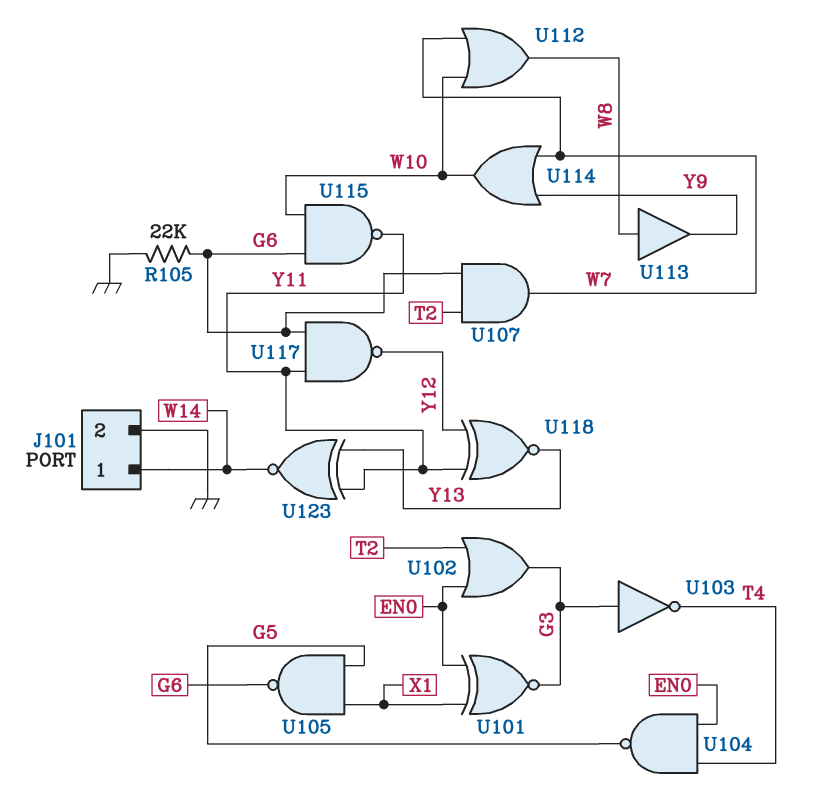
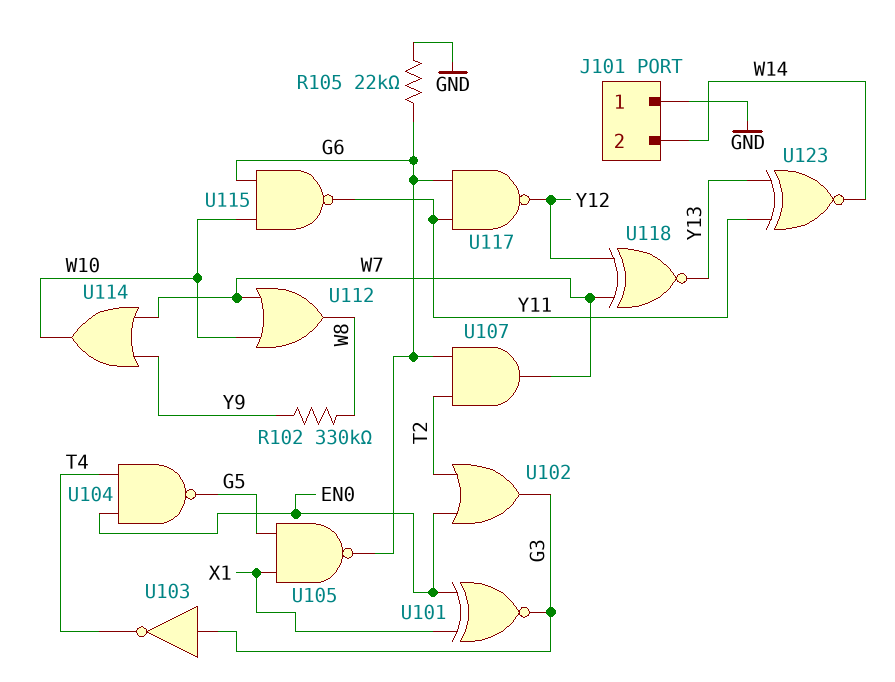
J101 pin 1: W14 -> GND
J101 pin 2: GND -> W14
R102: none -> 330k (W8, Y9)
U113: buffer (in W8, out Y9) -> none
U118: XNOR (in Y11, in Y12, out Y13) -> XNOR (in W7, in Y12, out Y13)

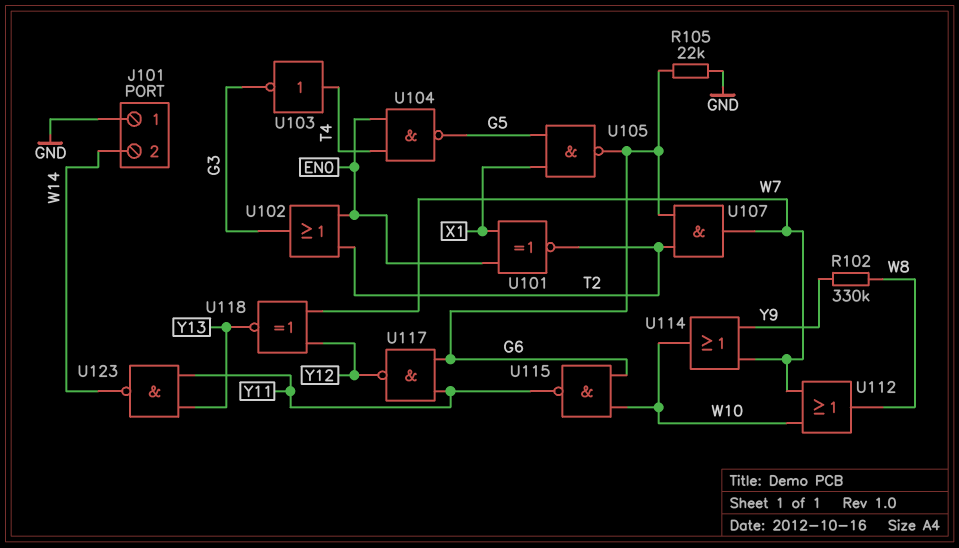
U101: XNOR (in EN0, in X1, out G3) -> XNOR (in EN0, in X1, out T2)
U103: NOT (in G3, out T4) -> NOT (in T4, out G3)
U123: XNOR (in Y11, in Y13, out W14) -> NAND (in Y11, in Y13, out W14)

